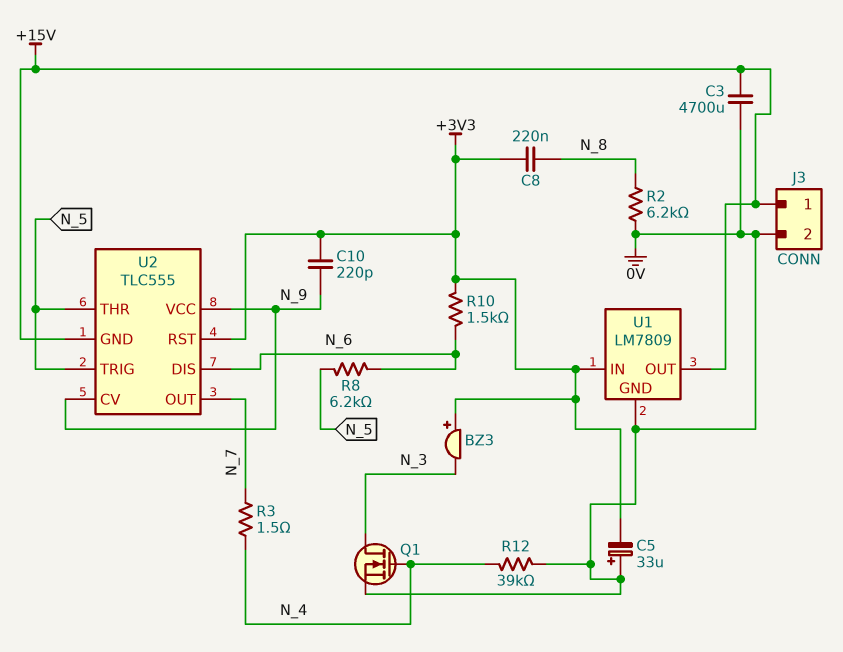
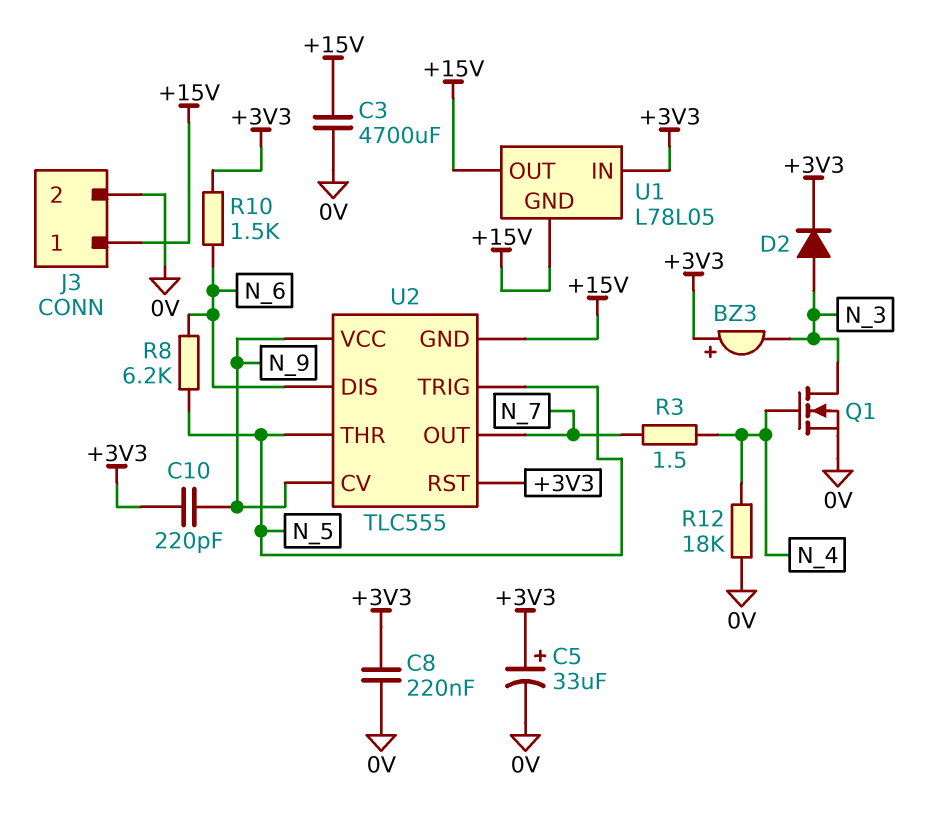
C5: 33uF (plus 0V, minus +3V3) -> 33uF (plus +3V3, minus 0V)
C8: 220nF (+3V3, N_8) -> 220nF (+3V3, 0V)
D2: none -> diode (A N_3, K +3V3)
R2: 6.2k (0V, N_8) -> none
R12: 39k (0V, N_4) -> 18k (0V, N_4)
U1: LM7809 -> L78L05
U1 pin GND: 0V -> +15V

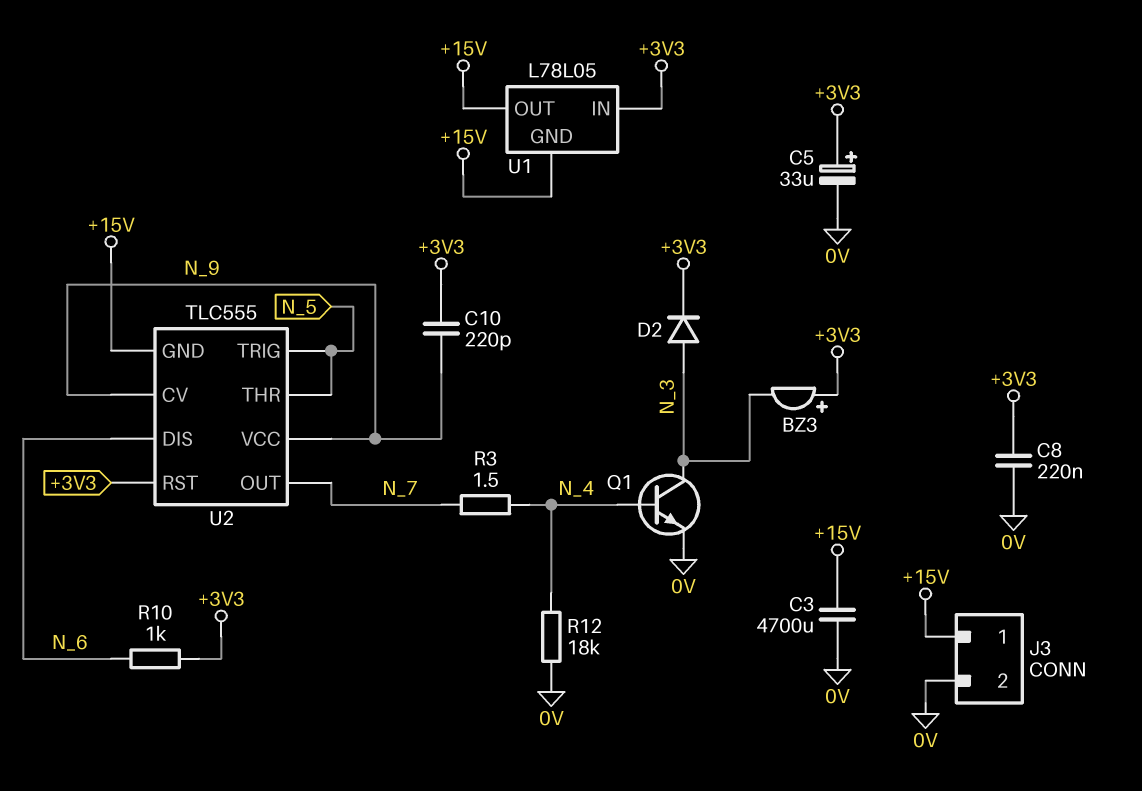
Q1: NMOS (G N_4, D N_3, S 0V) -> NPN (B N_4, C N_3, E 0V)
R8: 6.2k (N_5, N_6) -> none
R10: 1.5k (+3V3, N_6) -> 1k (+3V3, N_6)

